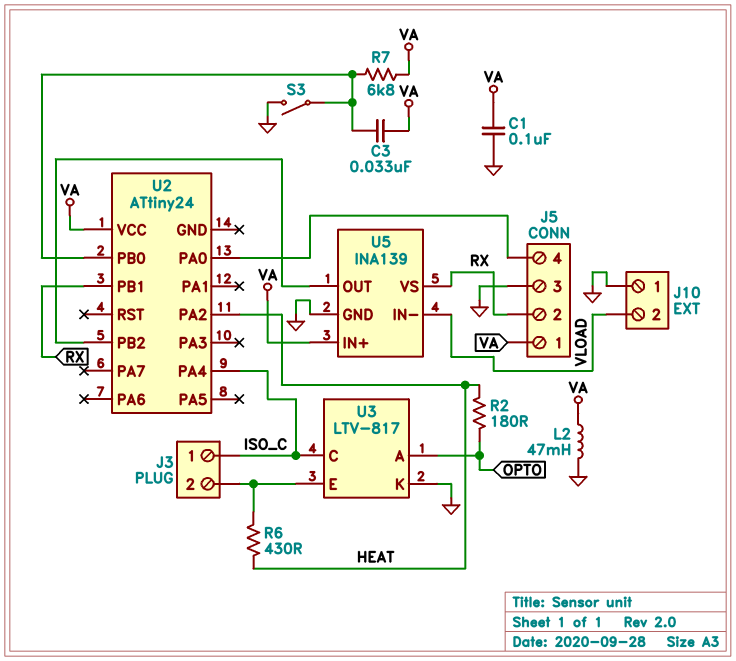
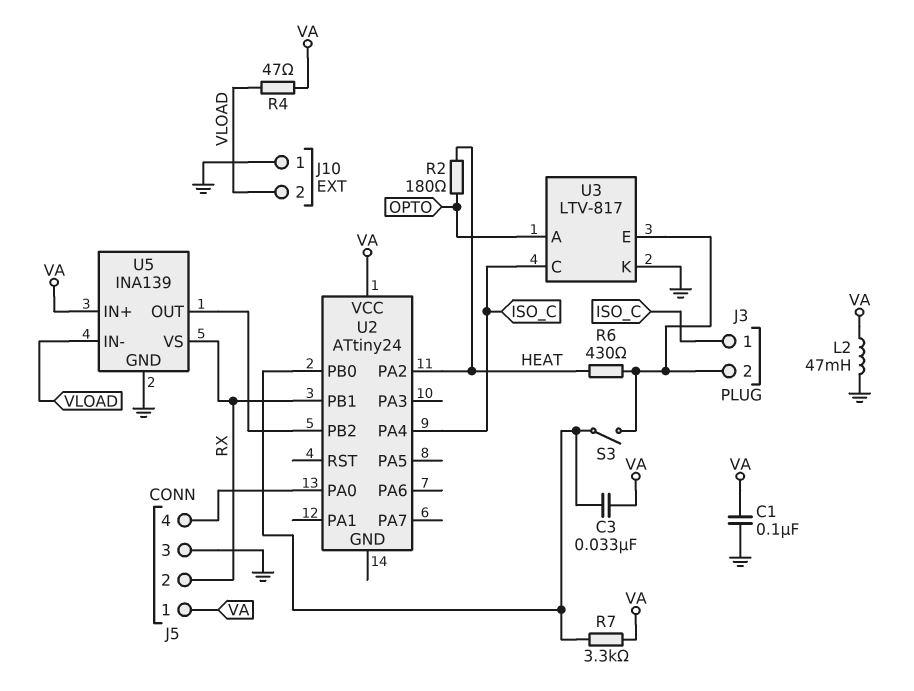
R4: none -> 47 (VA, VLOAD)
R7: 6.8k (U2/PB0, VA) -> 3.3k (U2/PB0, VA)
S3: switch (GND, U2/PB0) -> switch (J3/2, U2/PB0)

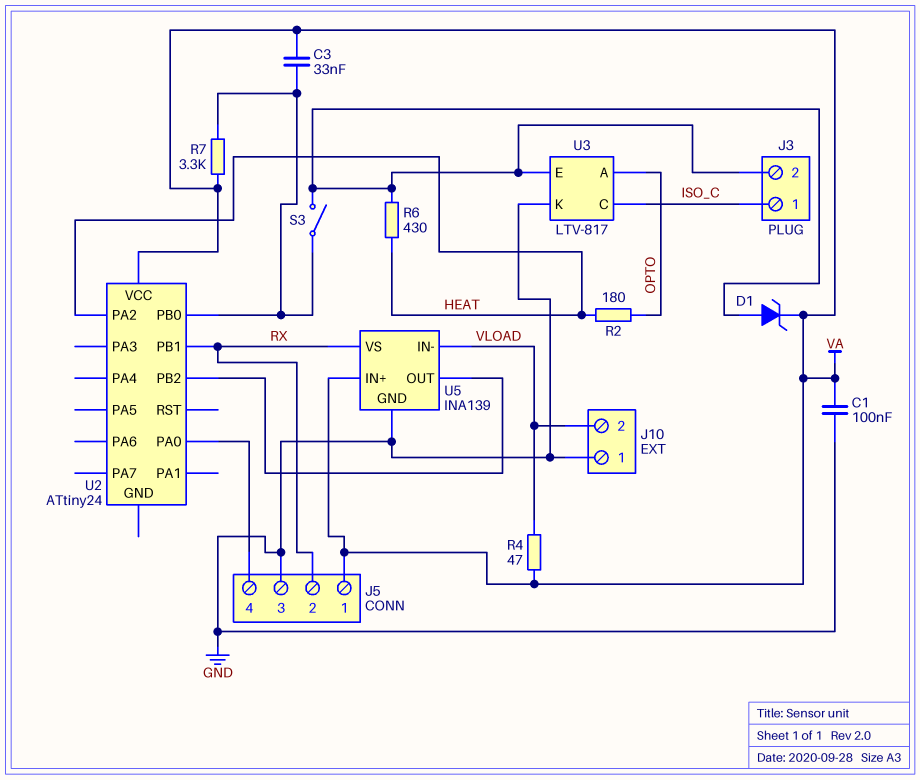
D1: none -> zener (A J3/2, K VA)
L2: 47mH (GND, VA) -> none
U2 pin PA4: ISO_C -> none

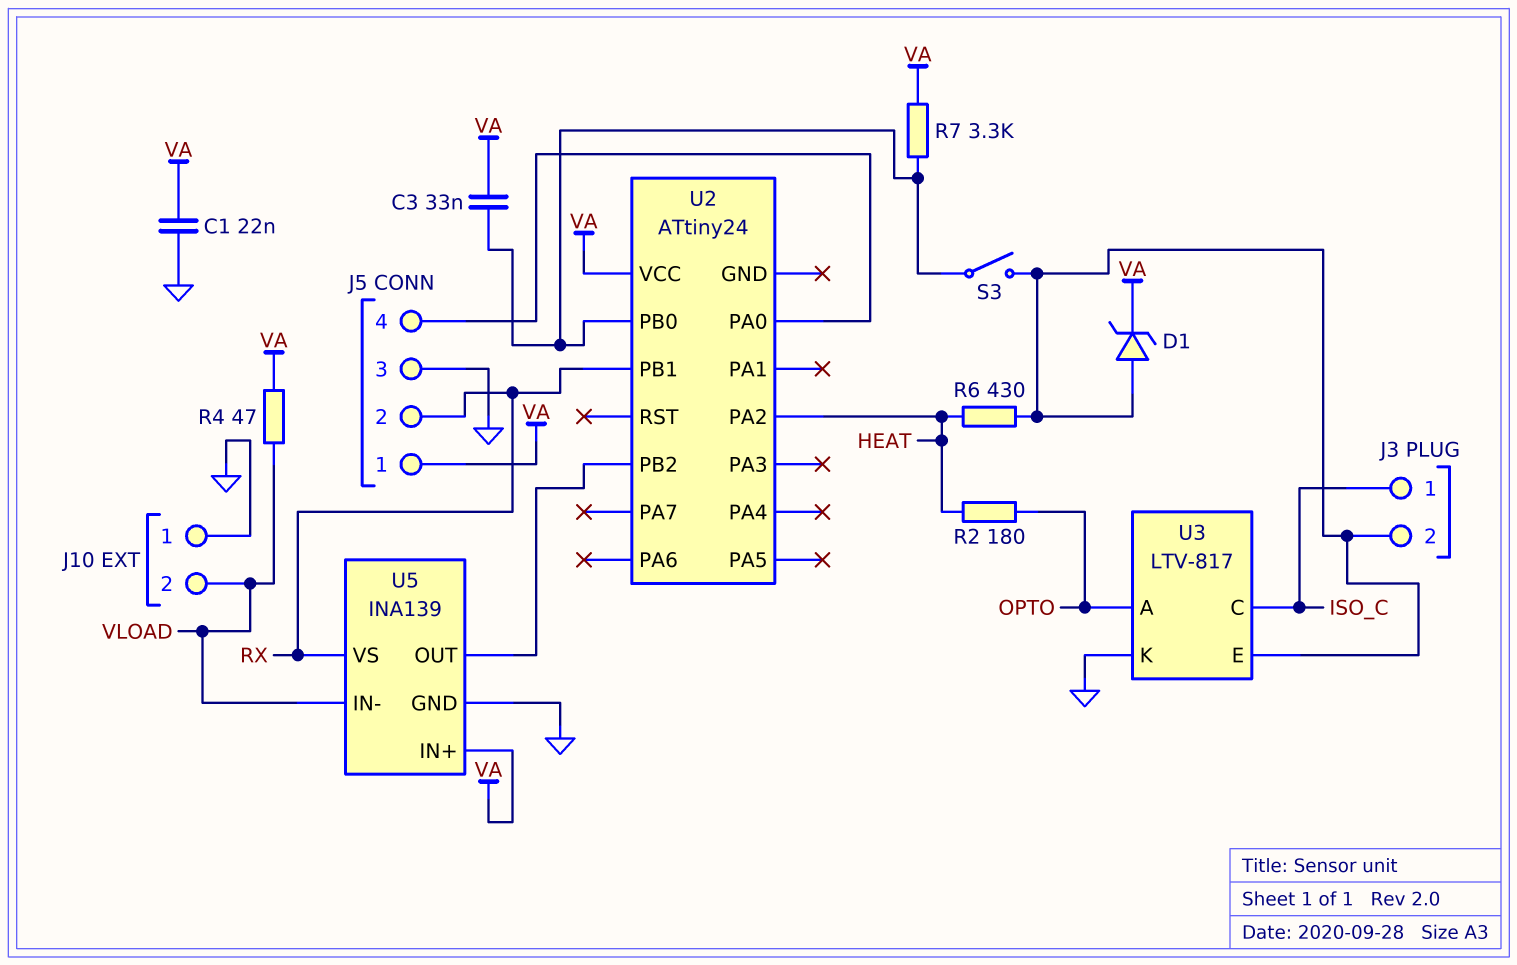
C1: 100nF (GND, VA) -> 22nF (GND, VA)

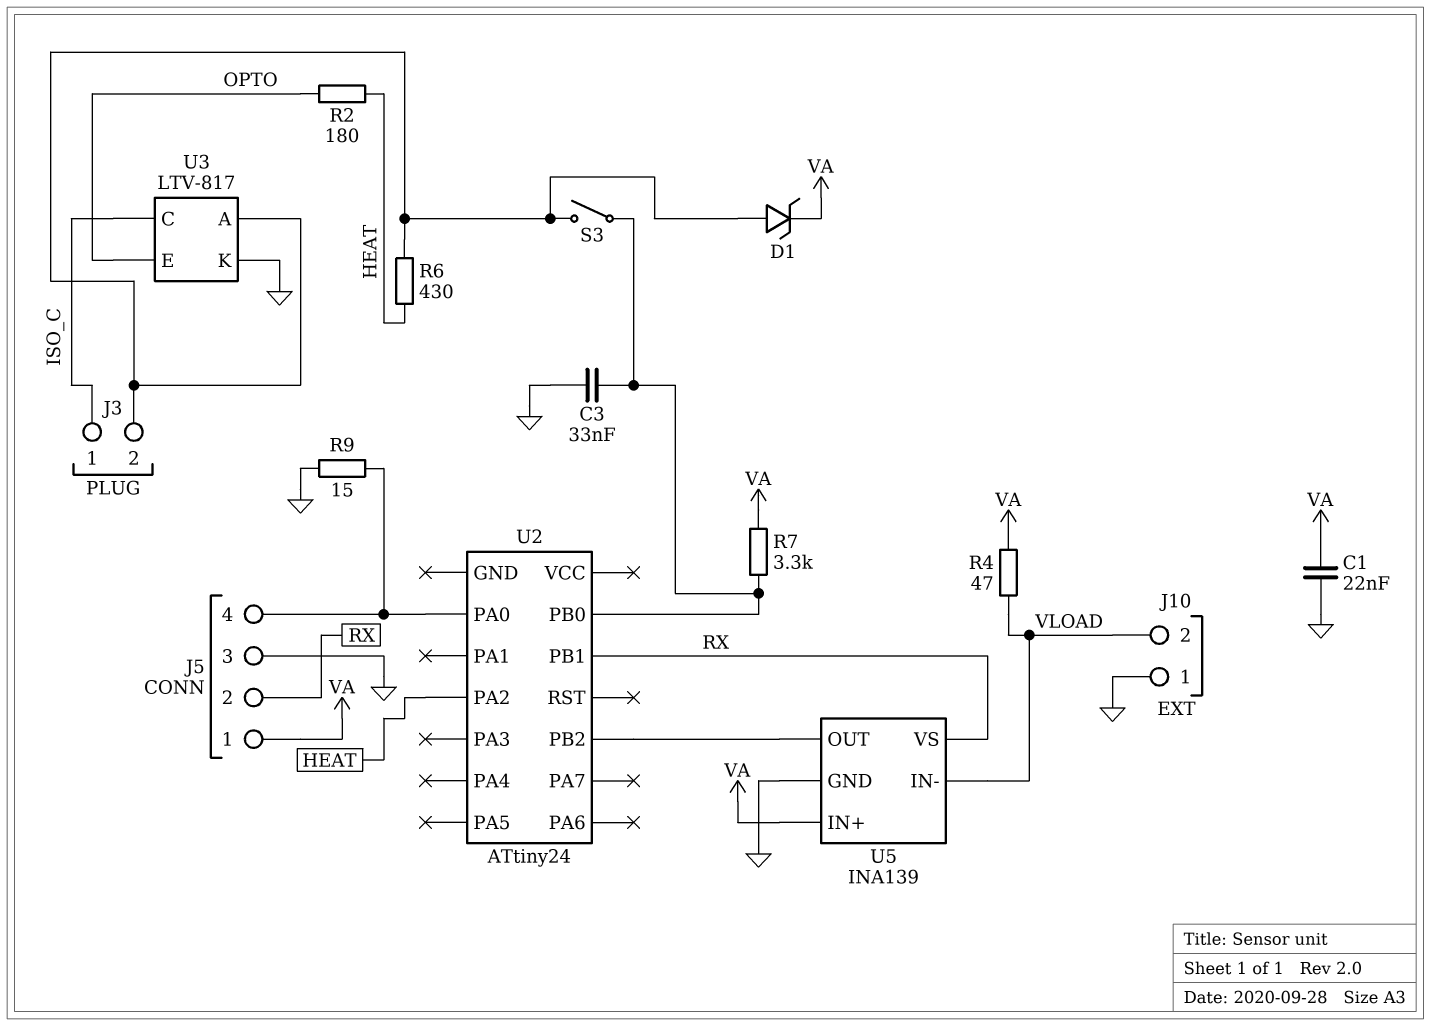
C3: 33nF (U2/PB0, VA) -> 33nF (GND, U2/PB0)
R9: none -> 15 (GND, J5/4)
U2 pin VCC: VA -> none
U3 pin A: OPTO -> J3/2
U3 pin E: J3/2 -> OPTO

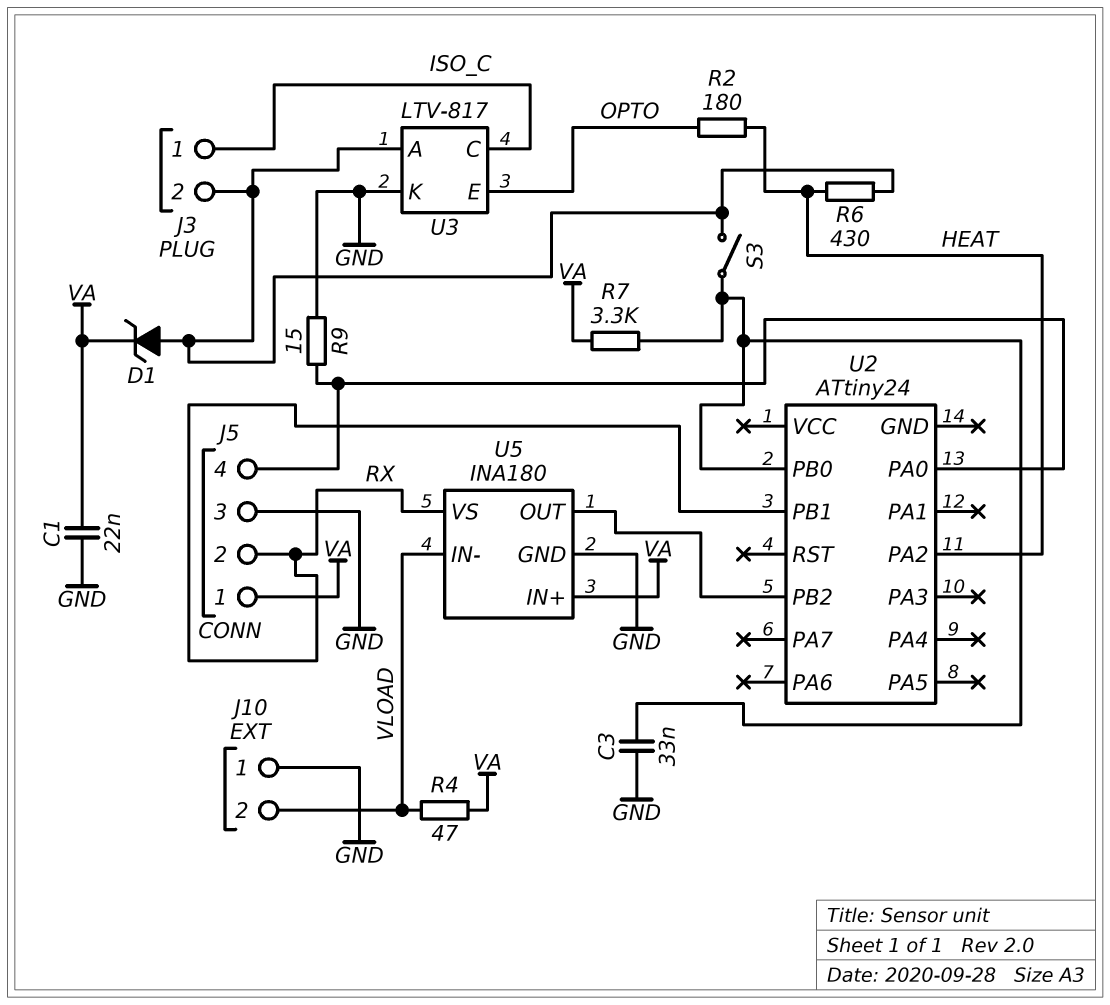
U5: INA139 -> INA180

